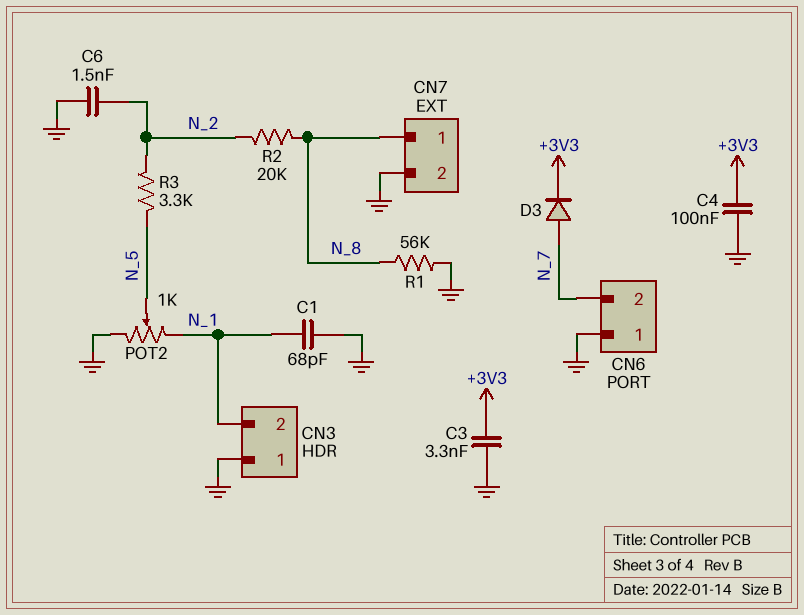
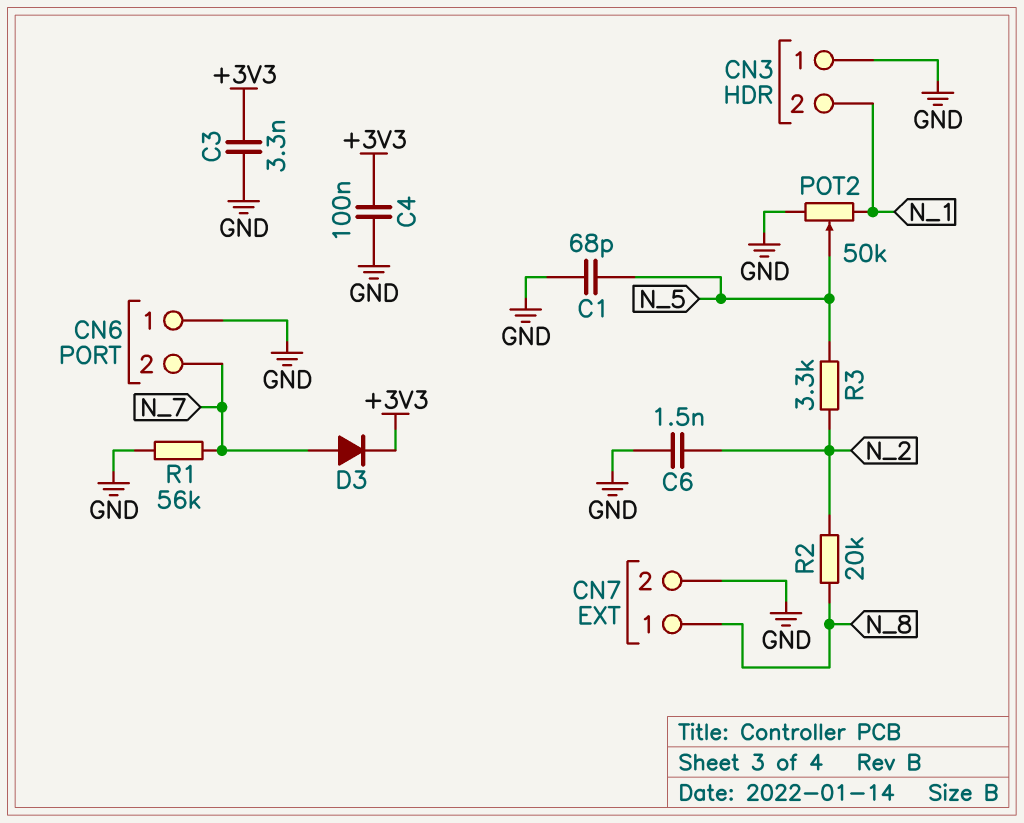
C1: 68pF (GND, N_1) -> 68pF (GND, N_5)
POT2: 1k (GND, N_1, wiper N_5) -> 50k (GND, N_1, wiper N_5)
R1: 56k (GND, N_8) -> 56k (GND, N_7)

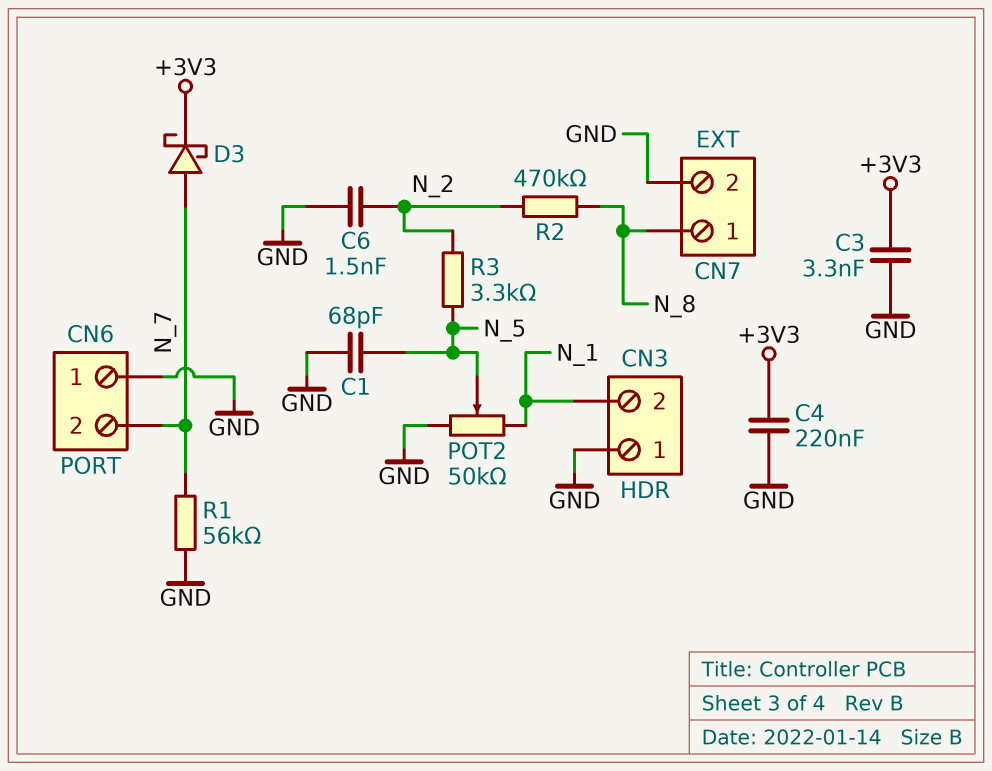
C4: 100nF (+3V3, GND) -> 220nF (+3V3, GND)
D3: diode (A N_7, K +3V3) -> schottky (A N_7, K +3V3)
R2: 20k (N_2, N_8) -> 470k (N_2, N_8)

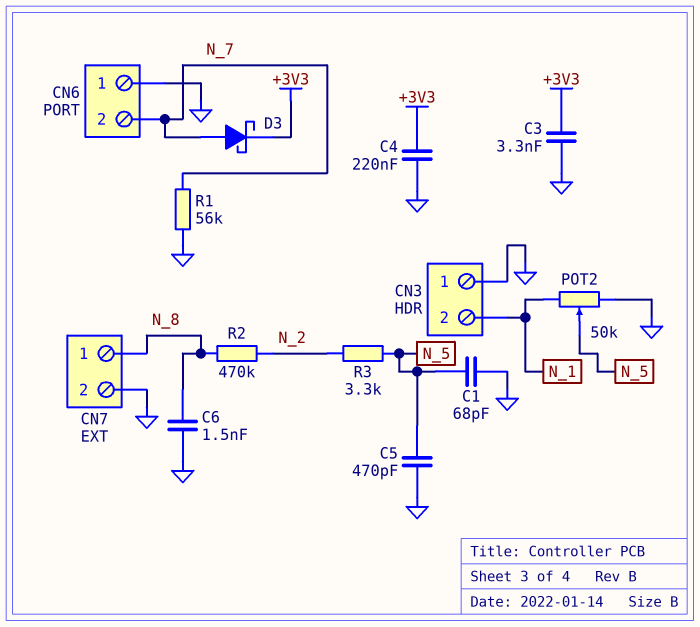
C5: none -> 470pF (GND, N_5)
C6: 1.5nF (GND, N_2) -> 1.5nF (GND, N_8)

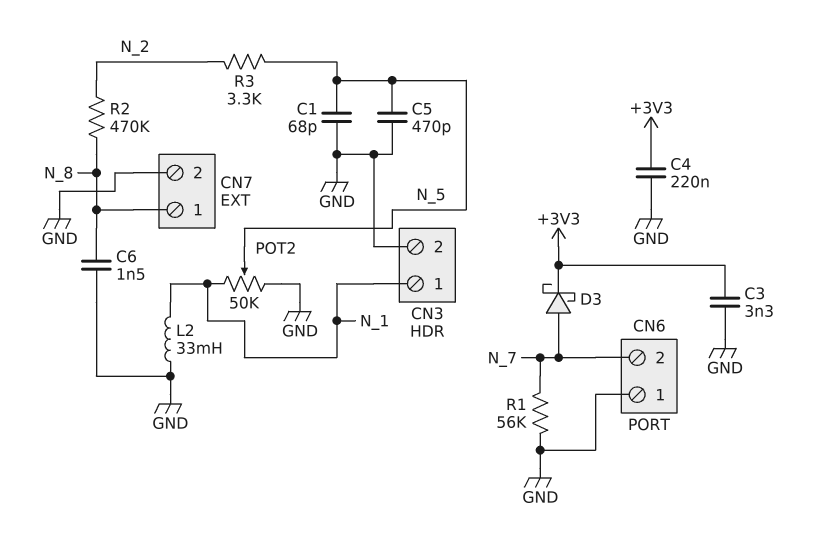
CN3 pin 1: GND -> N_1
CN3 pin 2: N_1 -> GND
L2: none -> 33mH (GND, N_1)

